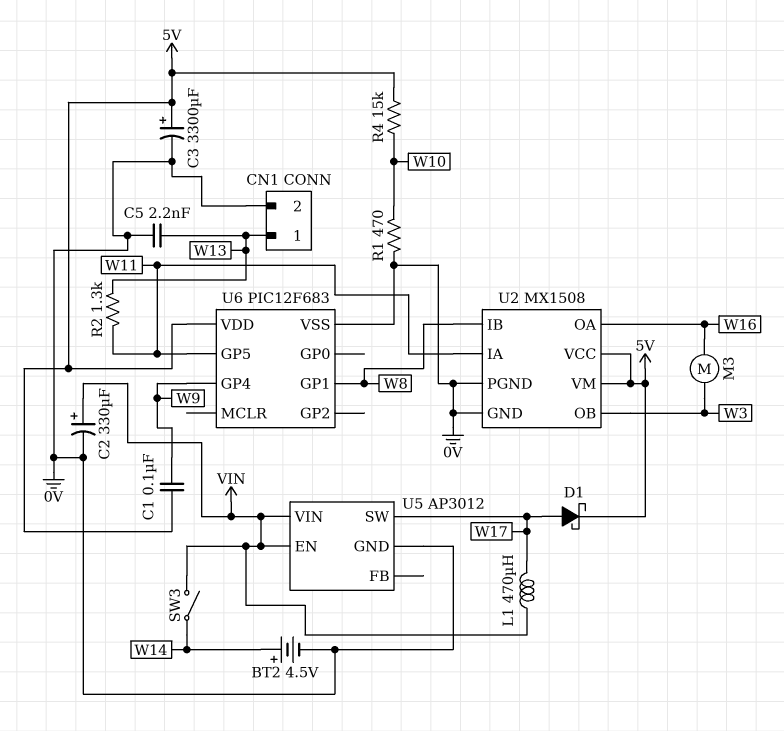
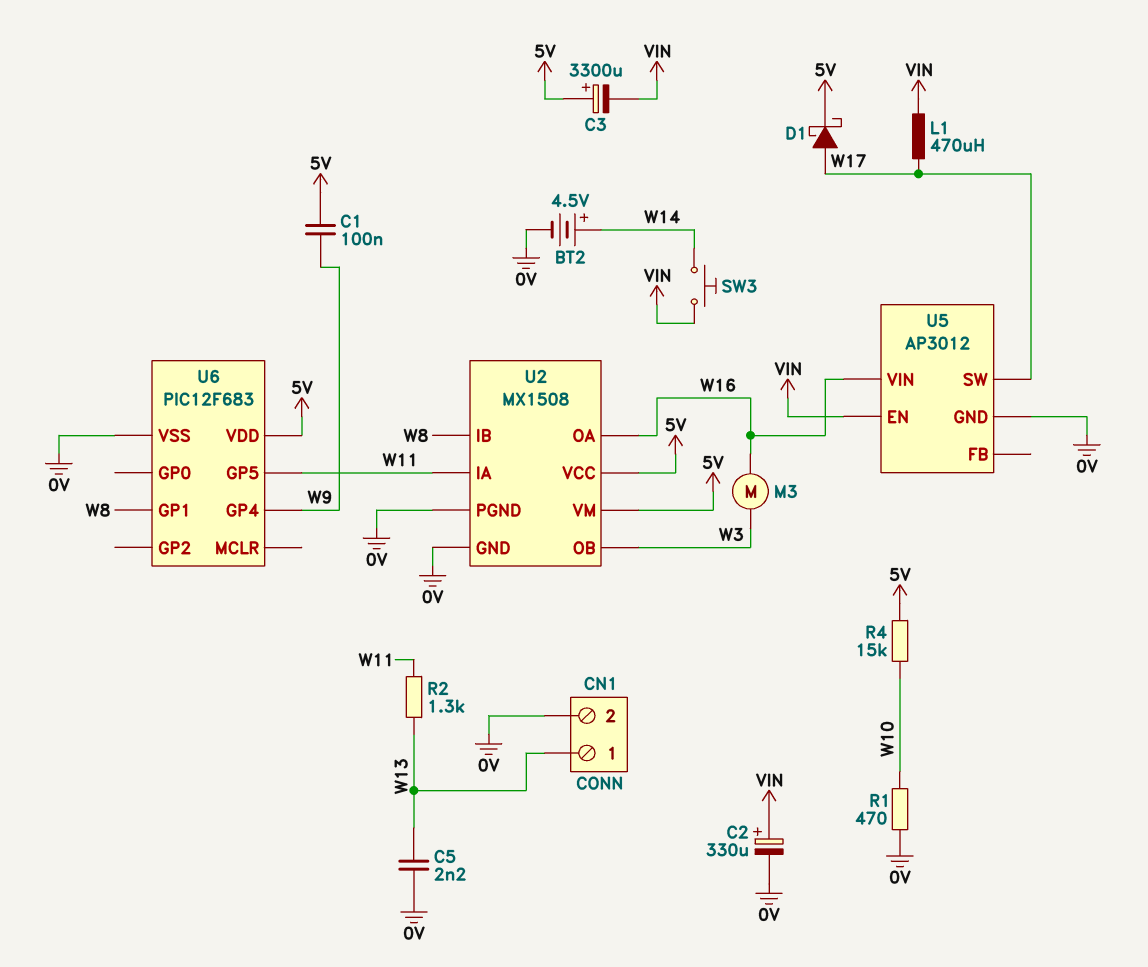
C3: 3300uF (plus 5V, minus 0V) -> 3300uF (plus 5V, minus VIN)
SW3: switch (VIN, W14) -> button (VIN, W14)
U5 pin VIN: VIN -> W16

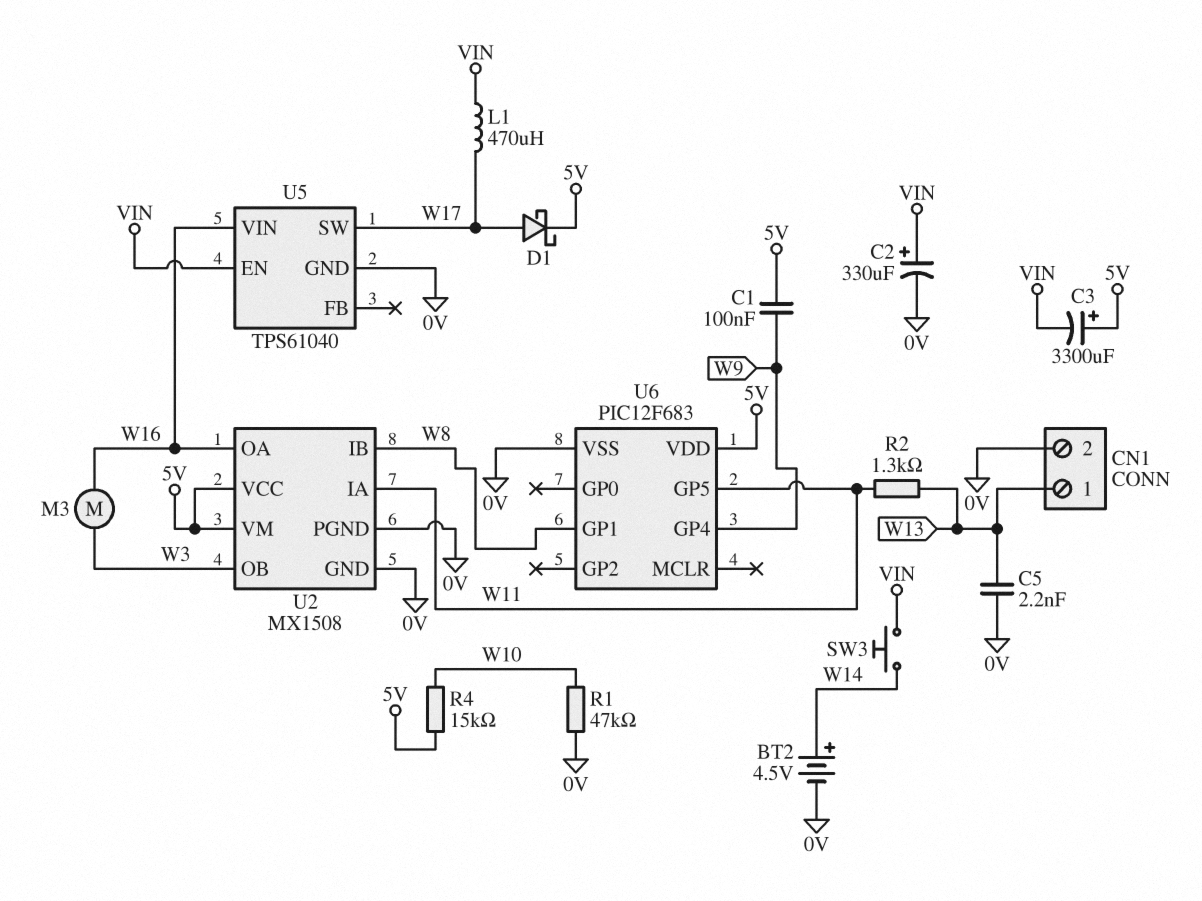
R1: 470 (0V, W10) -> 47k (0V, W10)
U5: AP3012 -> TPS61040

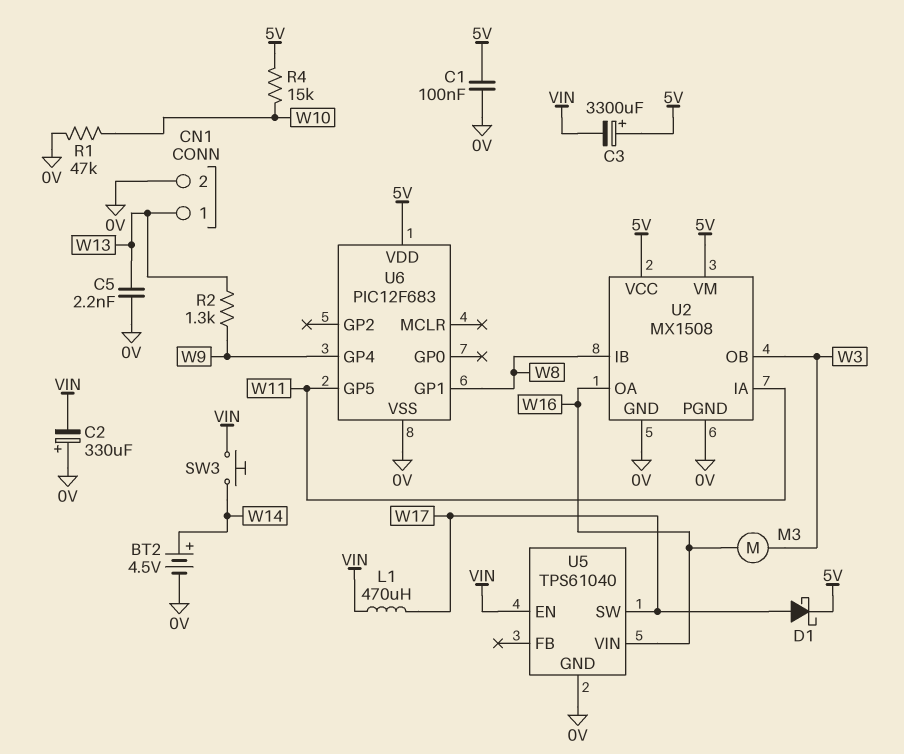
C1: 100nF (5V, W9) -> 100nF (0V, 5V)
C2: 330uF (plus VIN, minus 0V) -> 330uF (plus 0V, minus VIN)
R2: 1.3k (W11, W13) -> 1.3k (W9, W13)

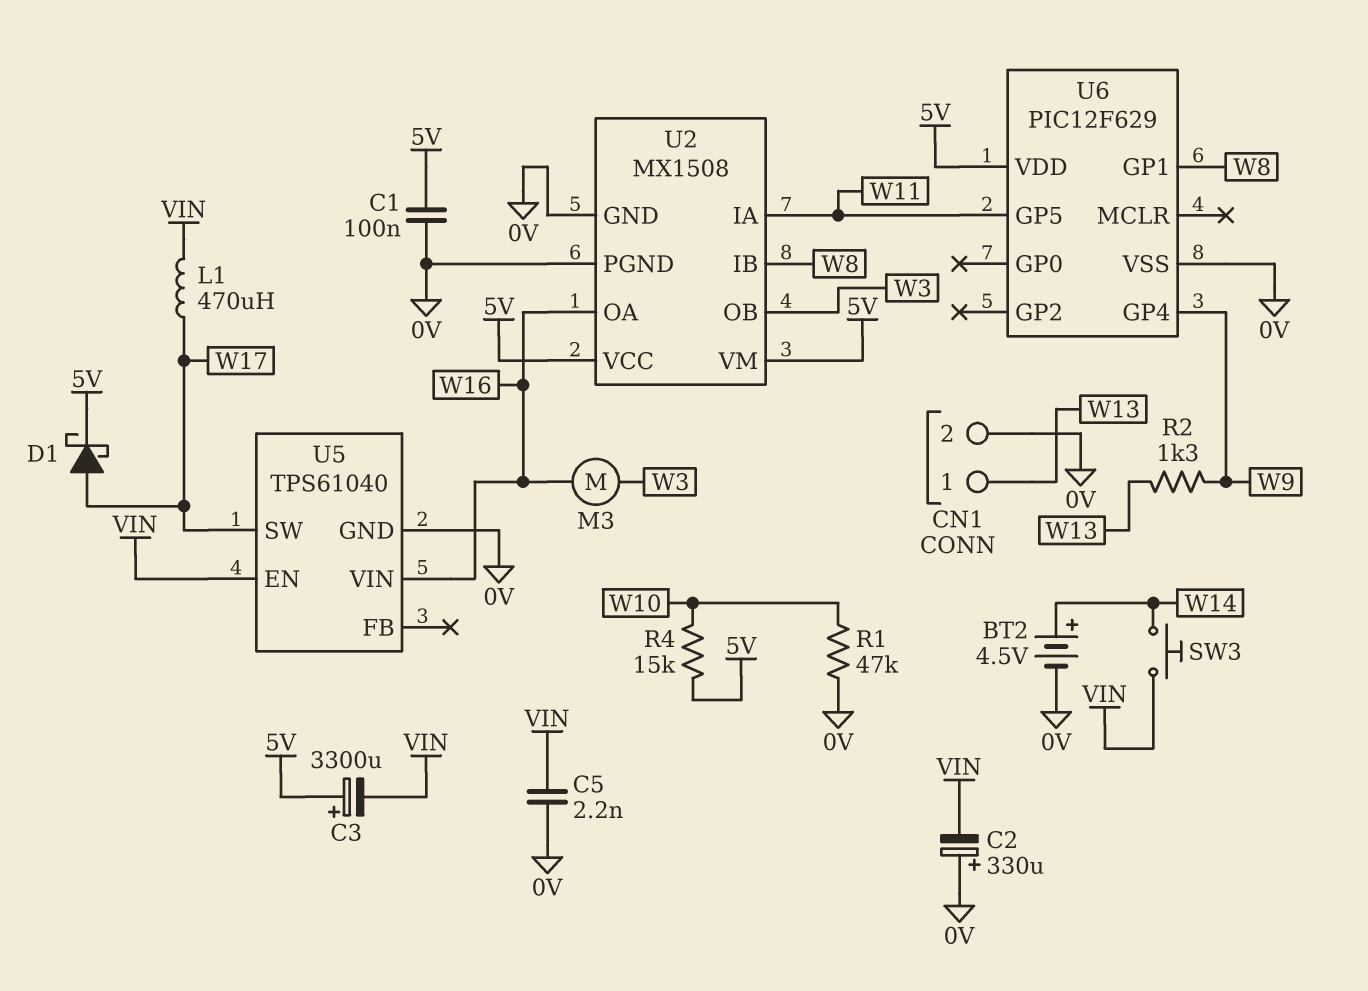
C5: 2.2nF (0V, W13) -> 2.2nF (0V, VIN)
U6: PIC12F683 -> PIC12F629

